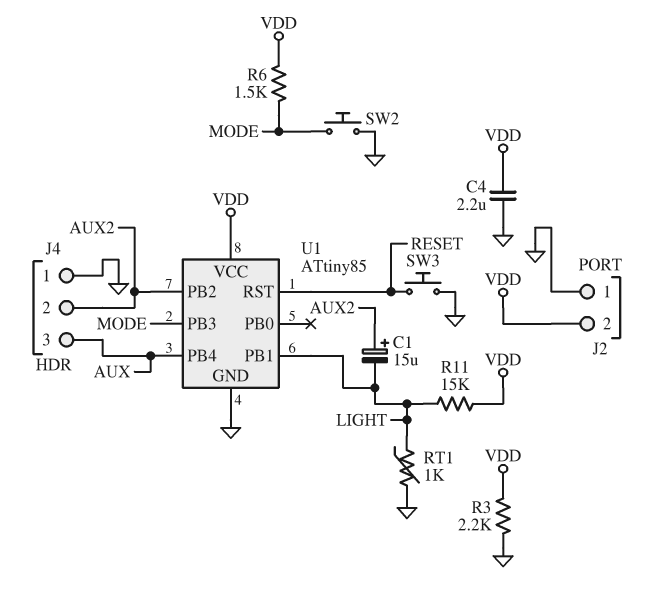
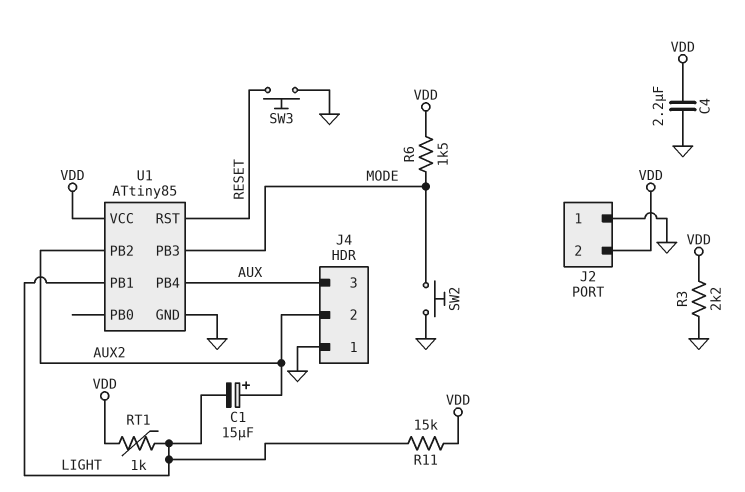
RT1: 1k (GND, LIGHT) -> 1k (LIGHT, VDD)

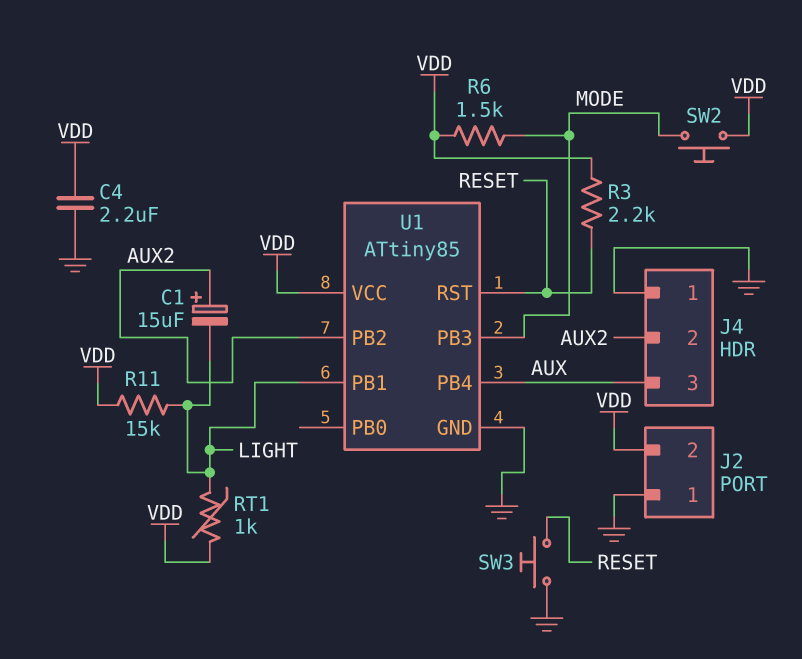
R3: 2.2k (GND, VDD) -> 2.2k (RESET, VDD)
SW2: button (GND, MODE) -> button (MODE, VDD)

